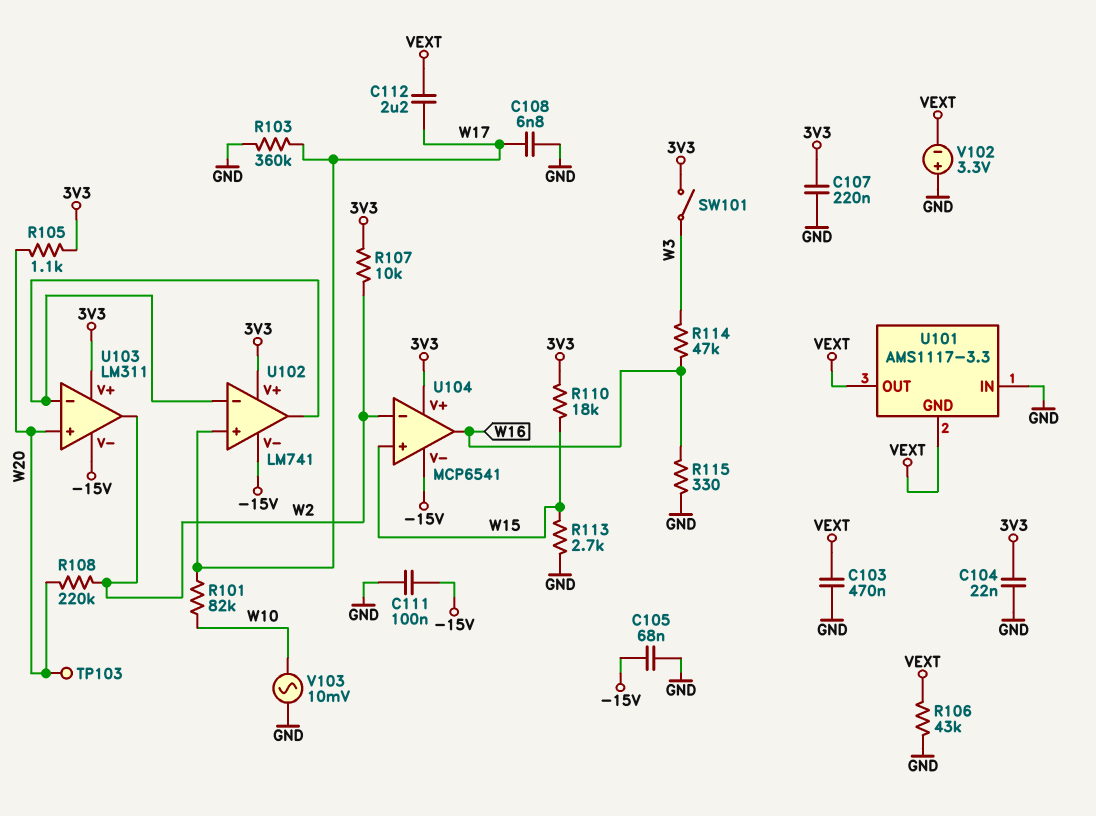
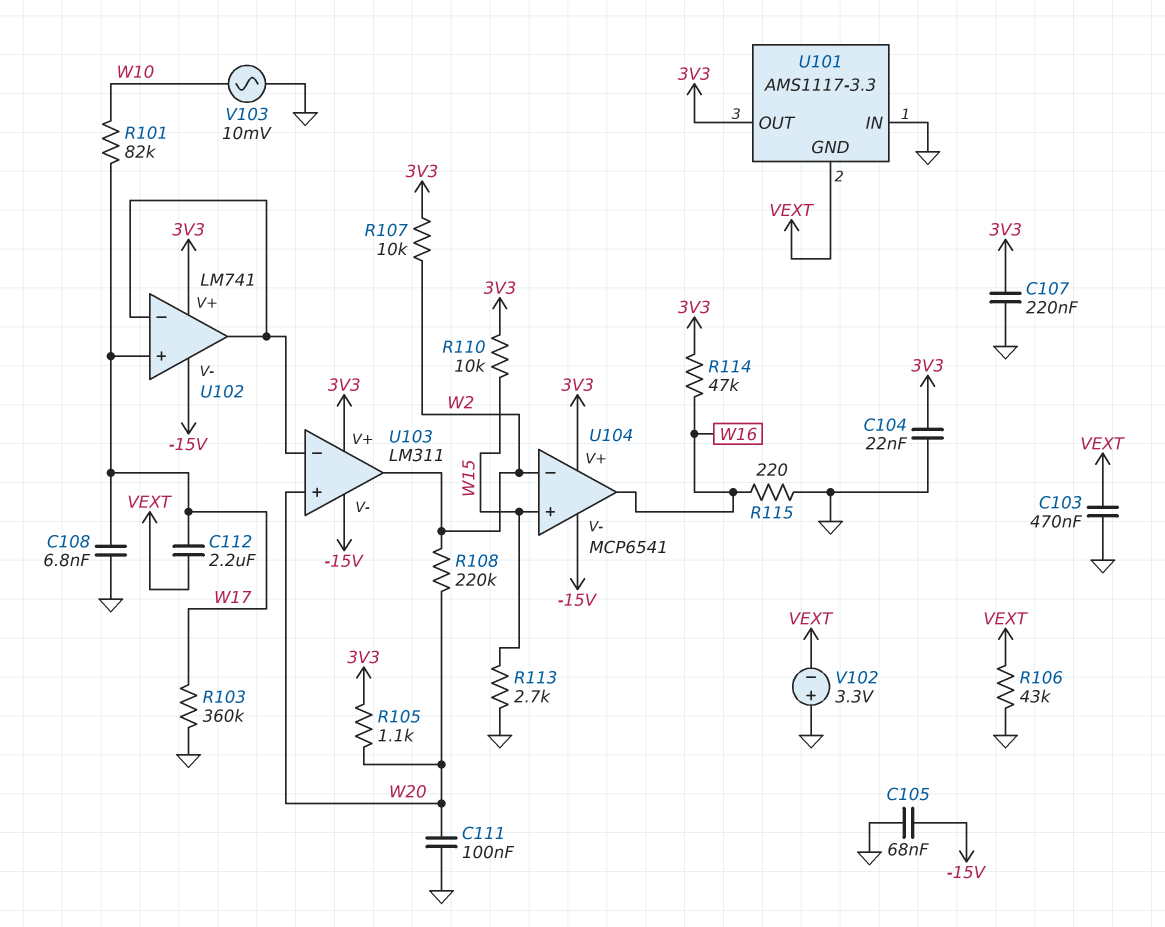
C111: 100nF (-15V, GND) -> 100nF (GND, W20)
R110: 18k (3V3, W15) -> 10k (3V3, W15)
R114: 47k (W3, W16) -> 47k (3V3, W16)
R115: 330 (GND, W16) -> 220 (GND, W16)
SW101: switch (3V3, W3) -> none
TP103: test point (W20) -> none
U101 pin OUT: VEXT -> 3V3

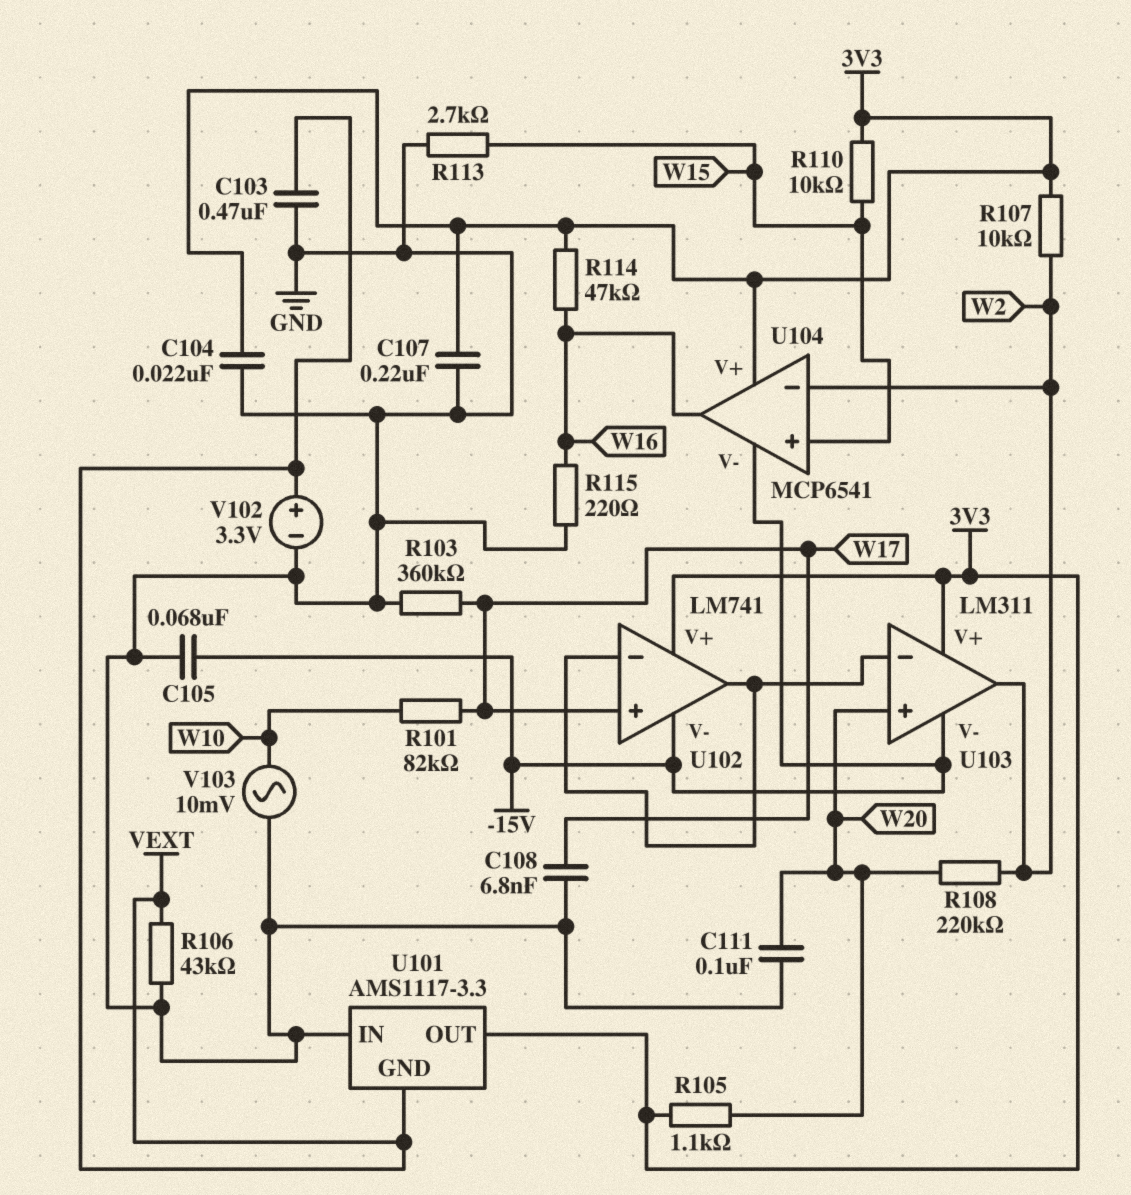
C112: 2.2uF (VEXT, W17) -> none
V102: 3.3V (plus GND, minus VEXT) -> 3.3V (plus VEXT, minus GND)

